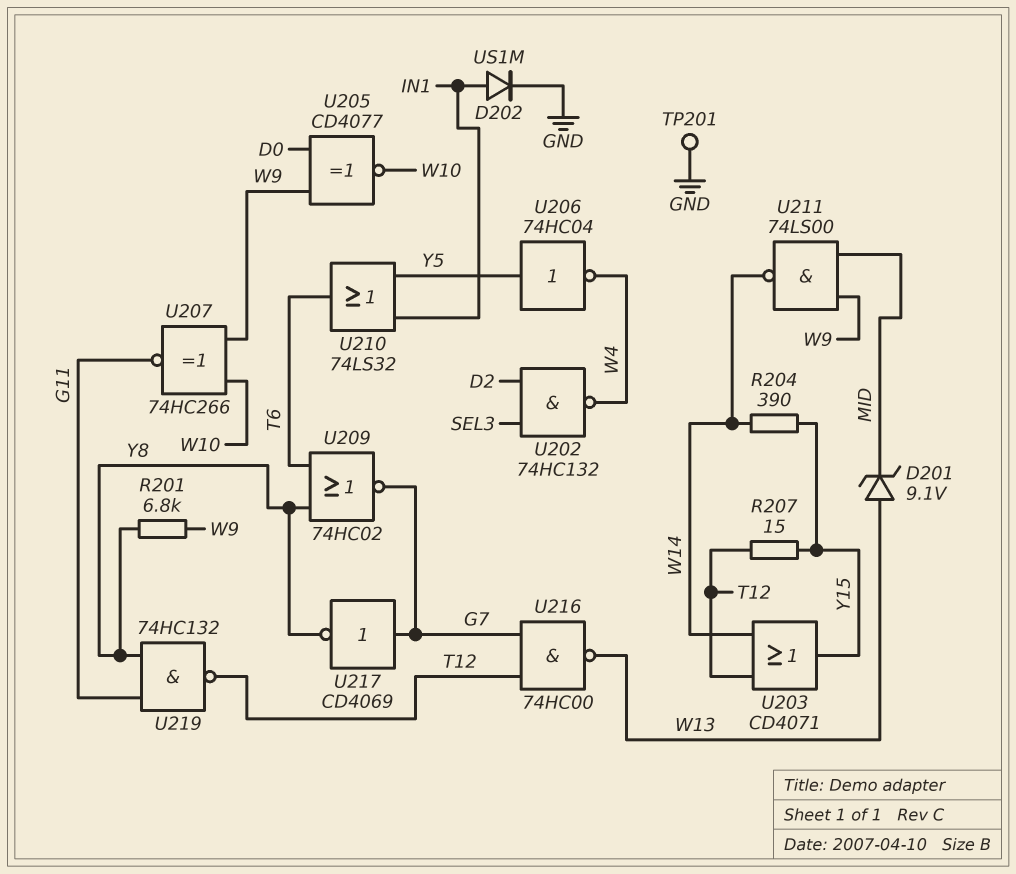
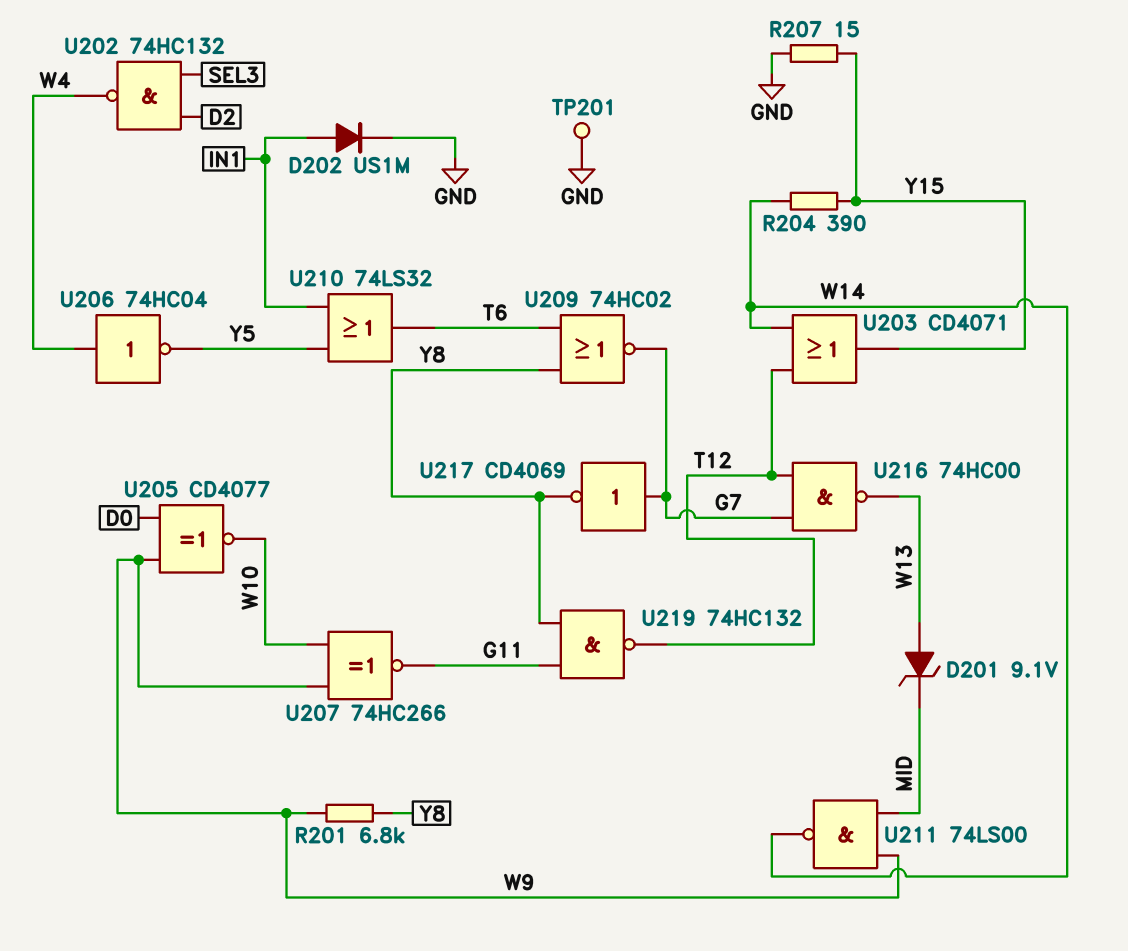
R207: 15 (T12, Y15) -> 15 (GND, Y15)
U206: NOT 74HC04 (in Y5, out W4) -> NOT 74HC04 (in W4, out Y5)

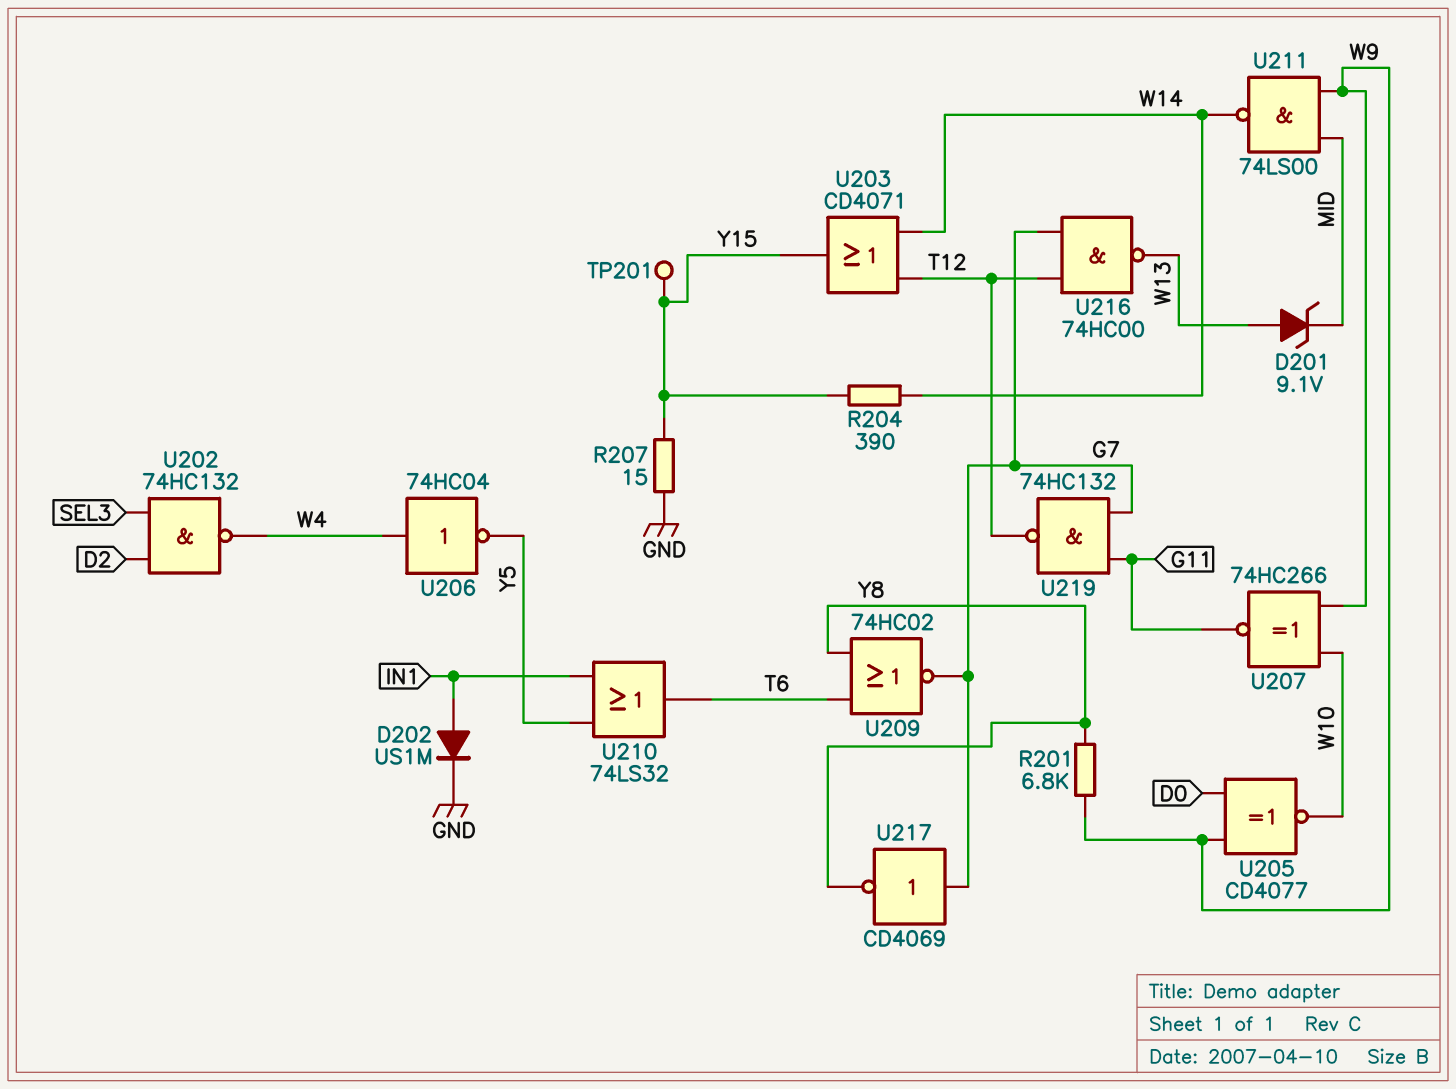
TP201: test point (GND) -> test point (Y15)
U219: NAND 74HC132 (in G11, in Y8, out T12) -> NAND 74HC132 (in G7, in G11, out T12)

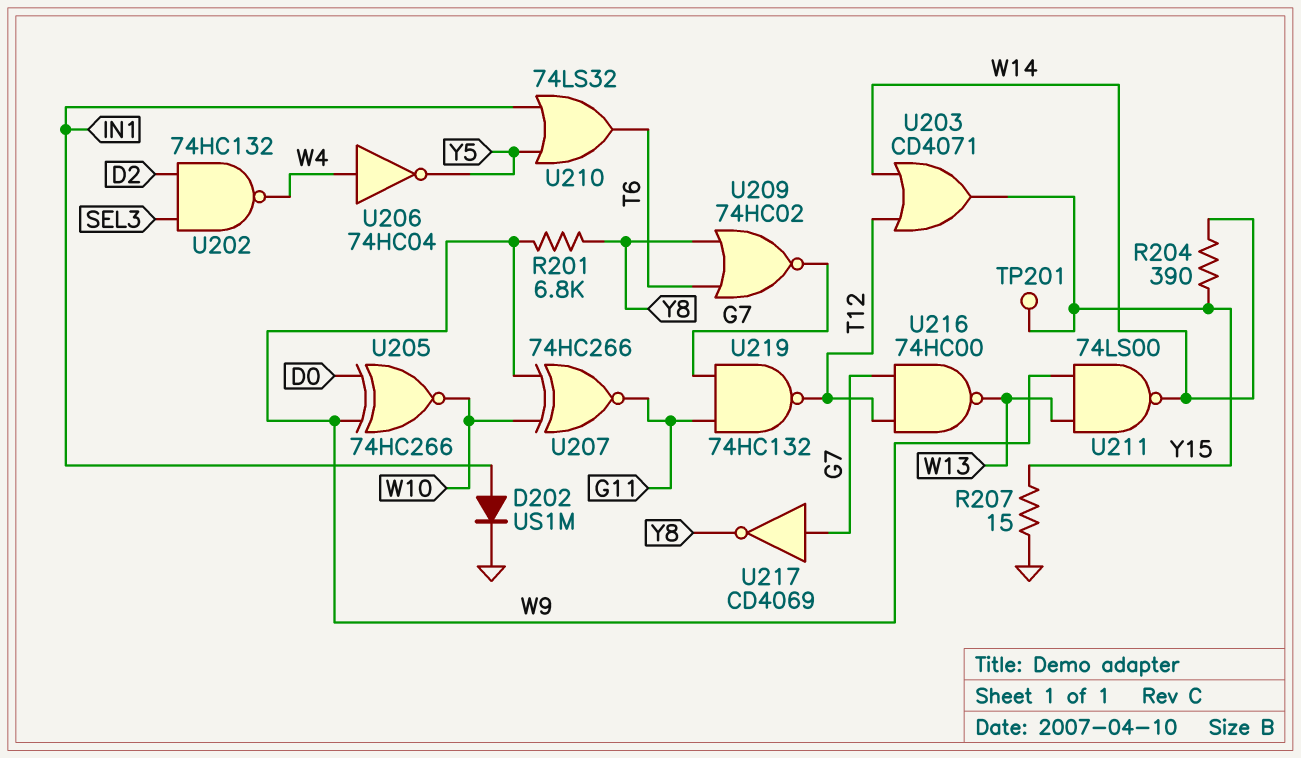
D201: zener 9.1V (A W13, K MID) -> none
U205: XNOR CD4077 (in D0, in W9, out W10) -> XNOR 74HC266 (in D0, in W9, out W10)
U211: NAND 74LS00 (in MID, in W9, out W14) -> NAND 74LS00 (in W9, in W13, out W14)

